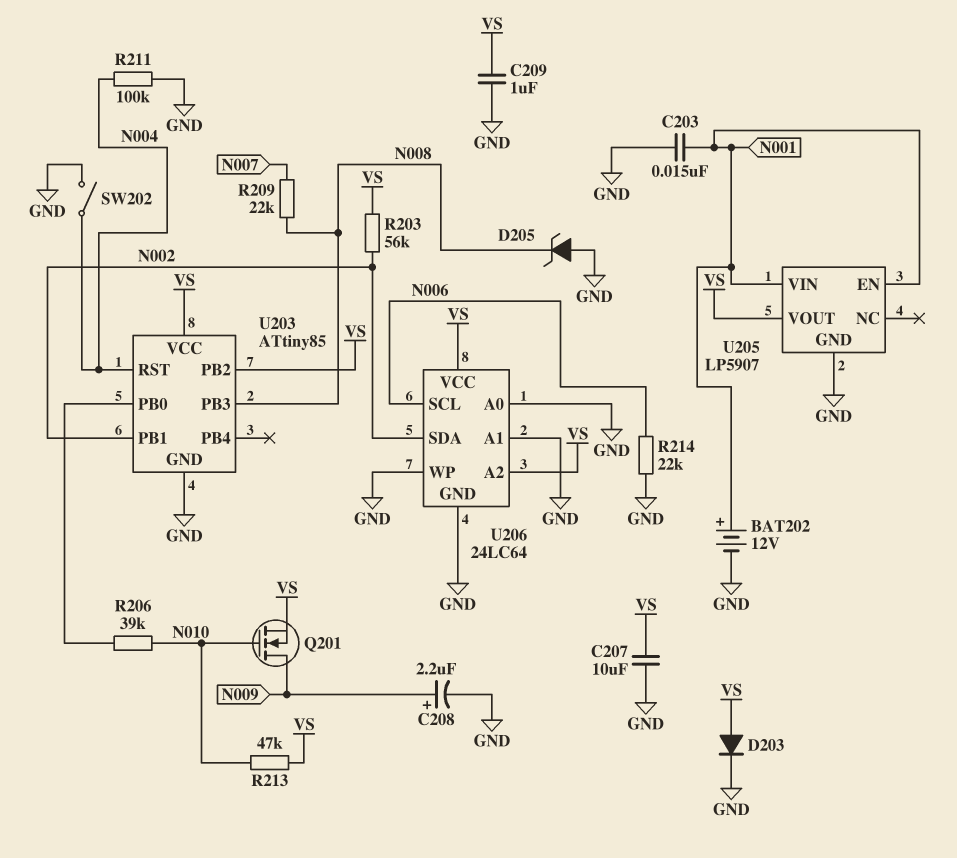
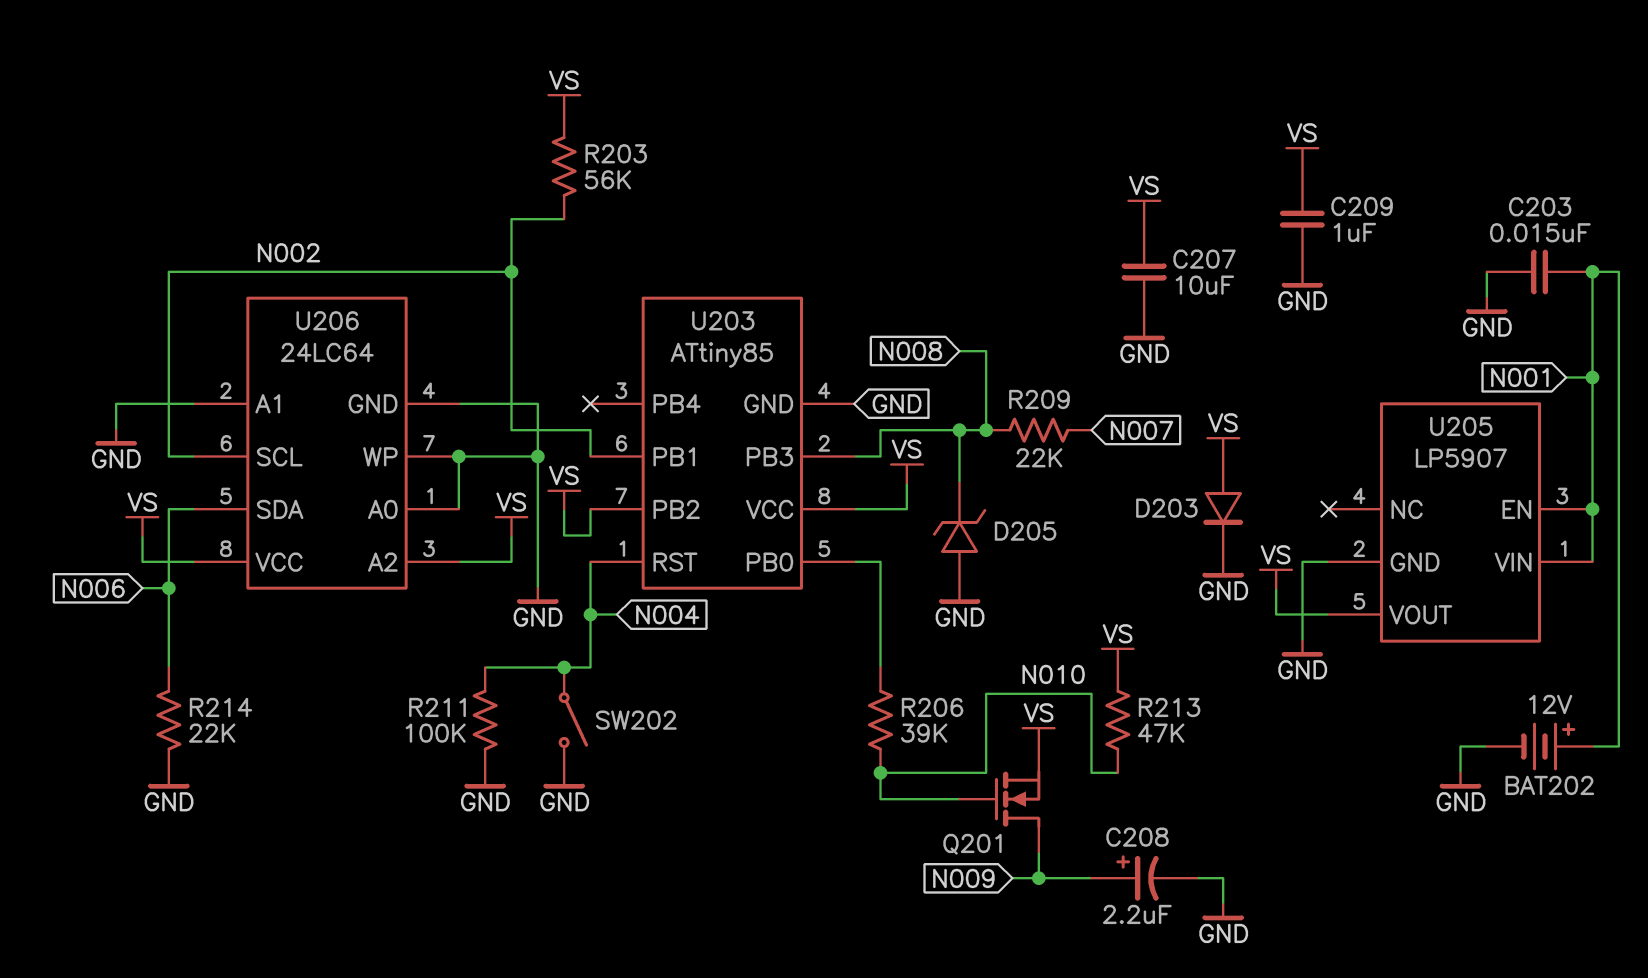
U206 pin SCL: N006 -> N002
U206 pin SDA: N002 -> N006

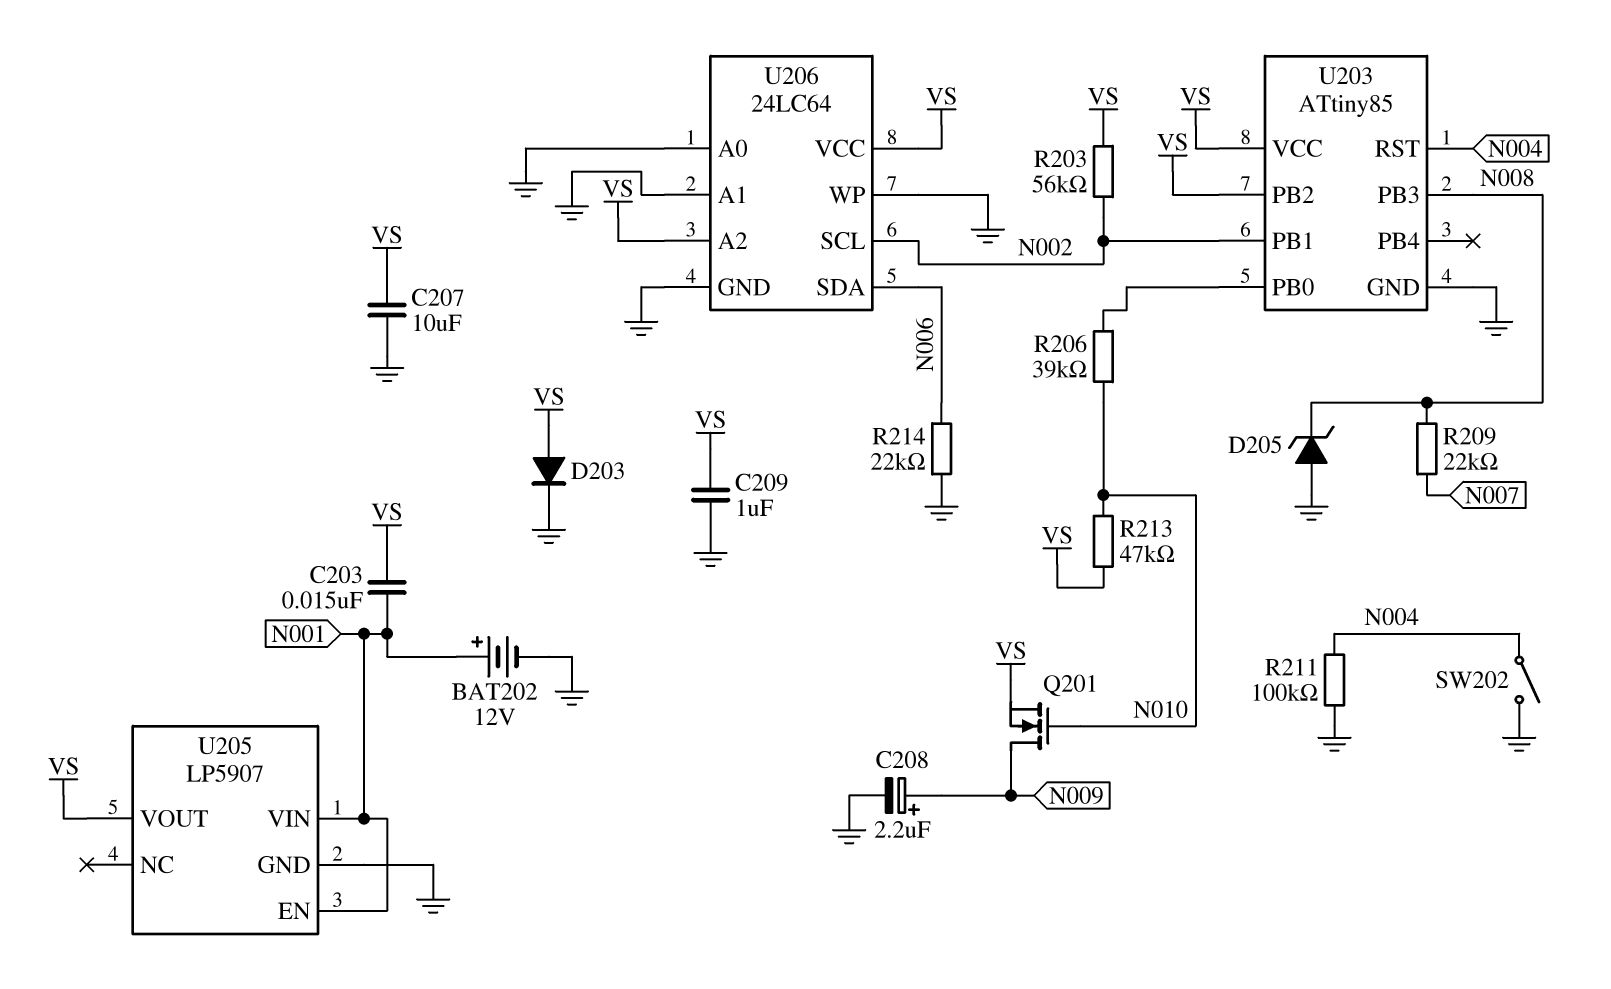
C203: 15nF (GND, N001) -> 15nF (N001, VS)

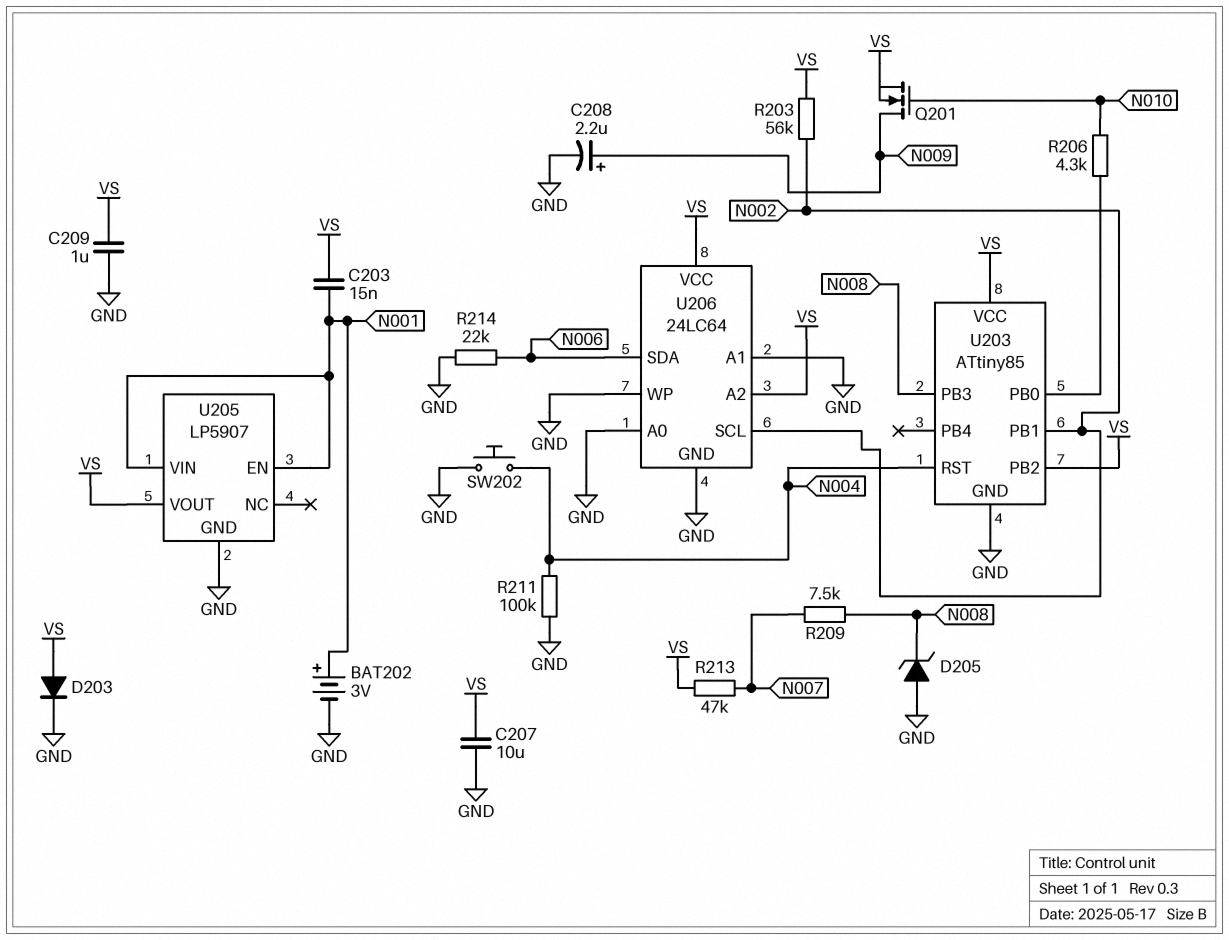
BAT202: 12V (plus N001, minus GND) -> 3V (plus N001, minus GND)
R206: 39k (N010, U203/PB0) -> 4.3k (N010, U203/PB0)
R209: 22k (N007, N008) -> 7.5k (N007, N008)
R213: 47k (N010, VS) -> 47k (N007, VS)
SW202: switch (GND, N004) -> button (GND, N004)

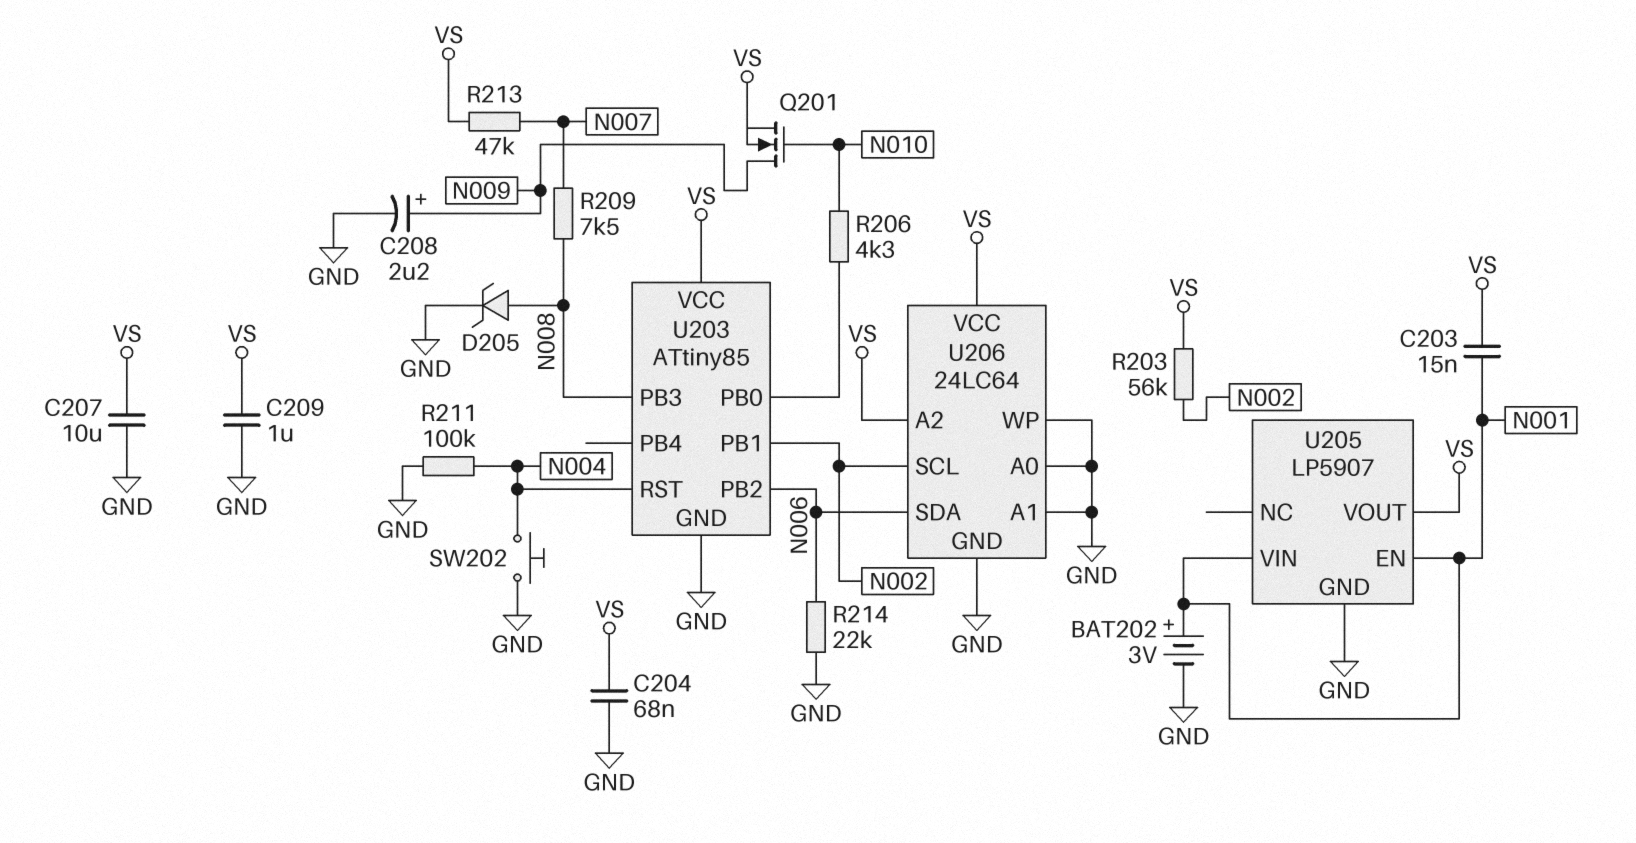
C204: none -> 68nF (GND, VS)
D203: diode (A VS, K GND) -> none
D205: zener (A GND, K N008) -> zener (A N008, K GND)
U203 pin PB2: VS -> N006

